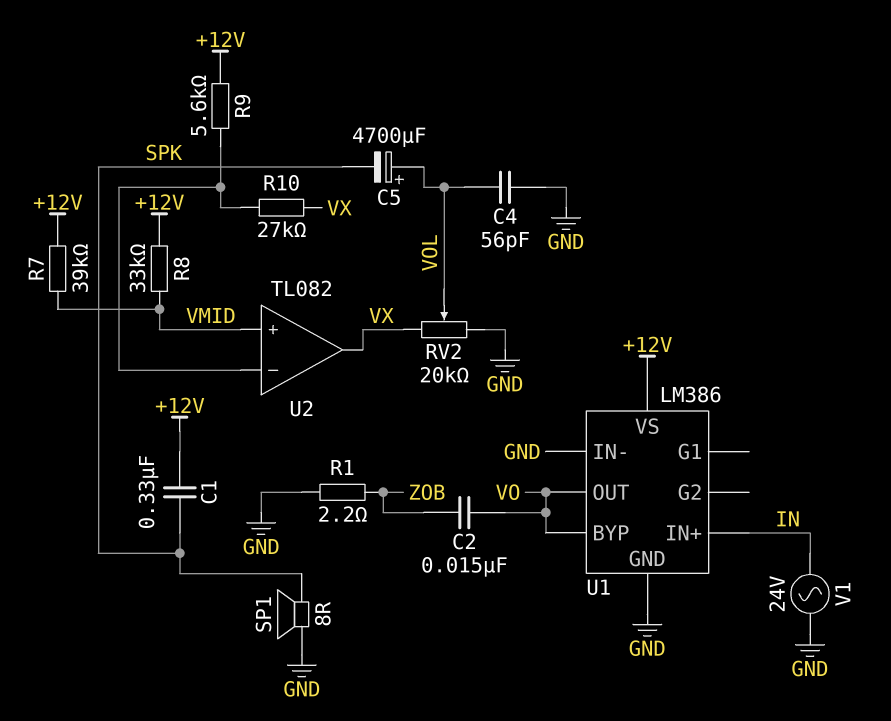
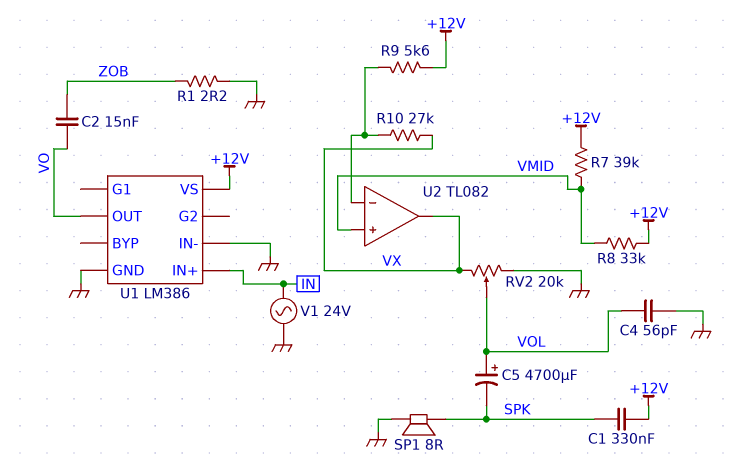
U1 pin BYP: VO -> none

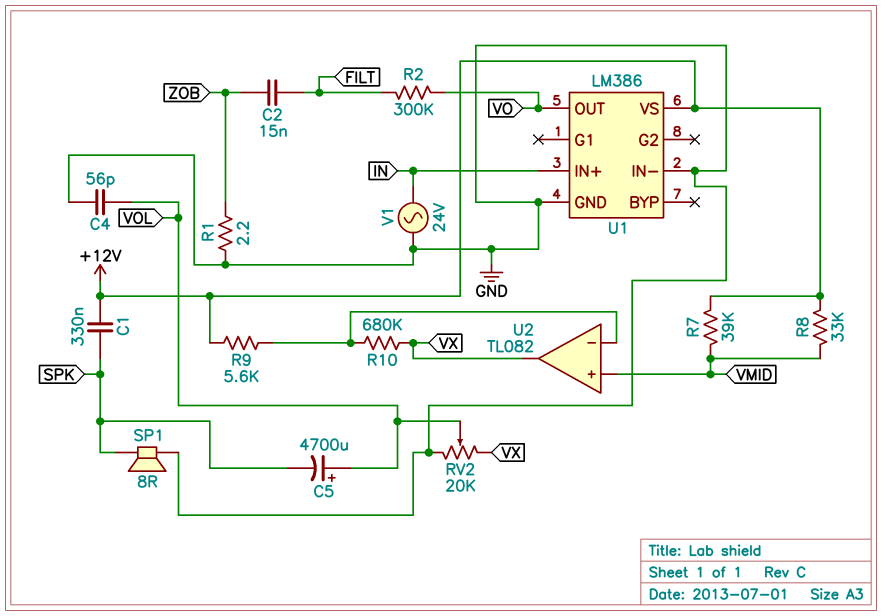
C2: 15nF (VO, ZOB) -> 15nF (FILT, ZOB)
R2: none -> 300k (FILT, VO)
R10: 27k (U2/in-, VX) -> 680k (U2/in-, VX)

